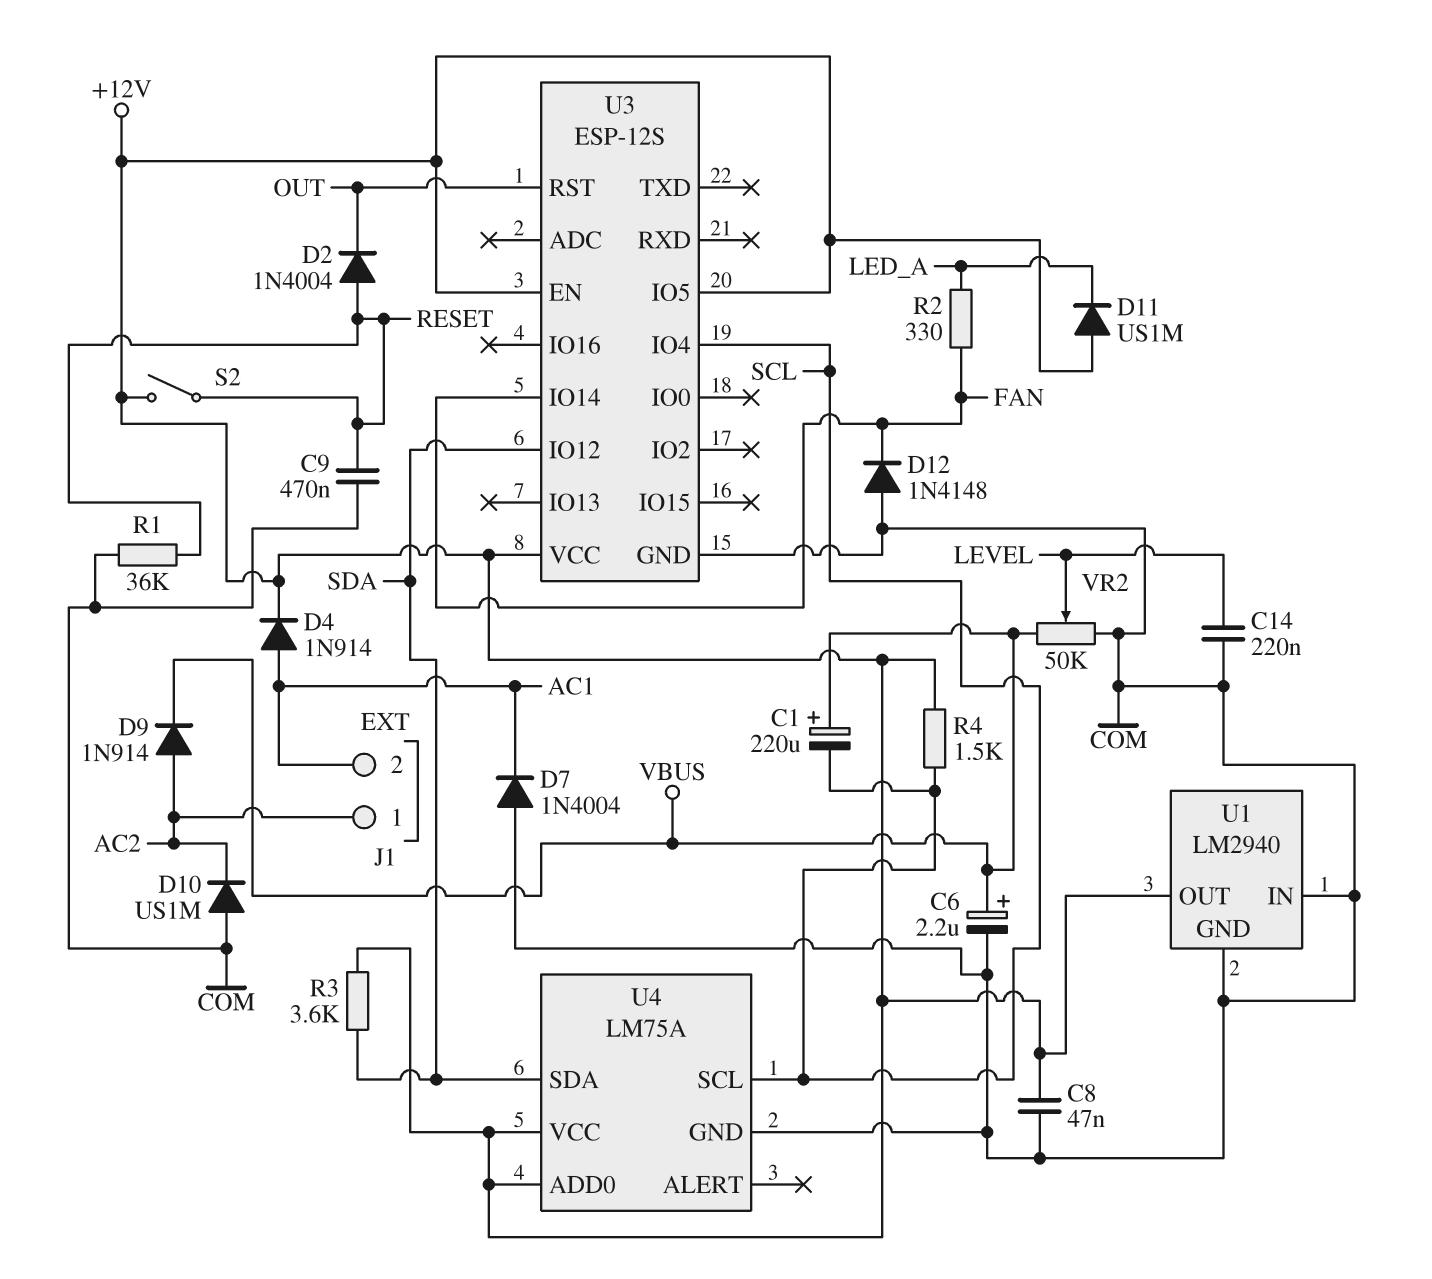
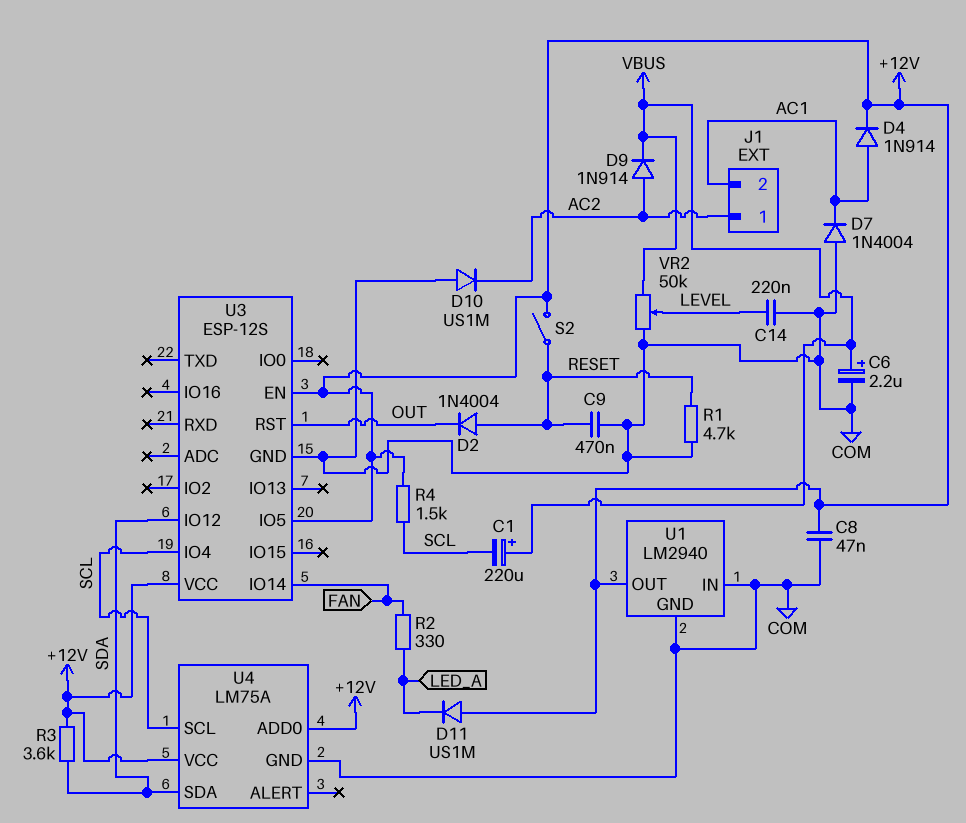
D12: diode 1N4148 (A COM, K FAN) -> none
R1: 36k (COM, RESET) -> 4.7k (COM, RESET)

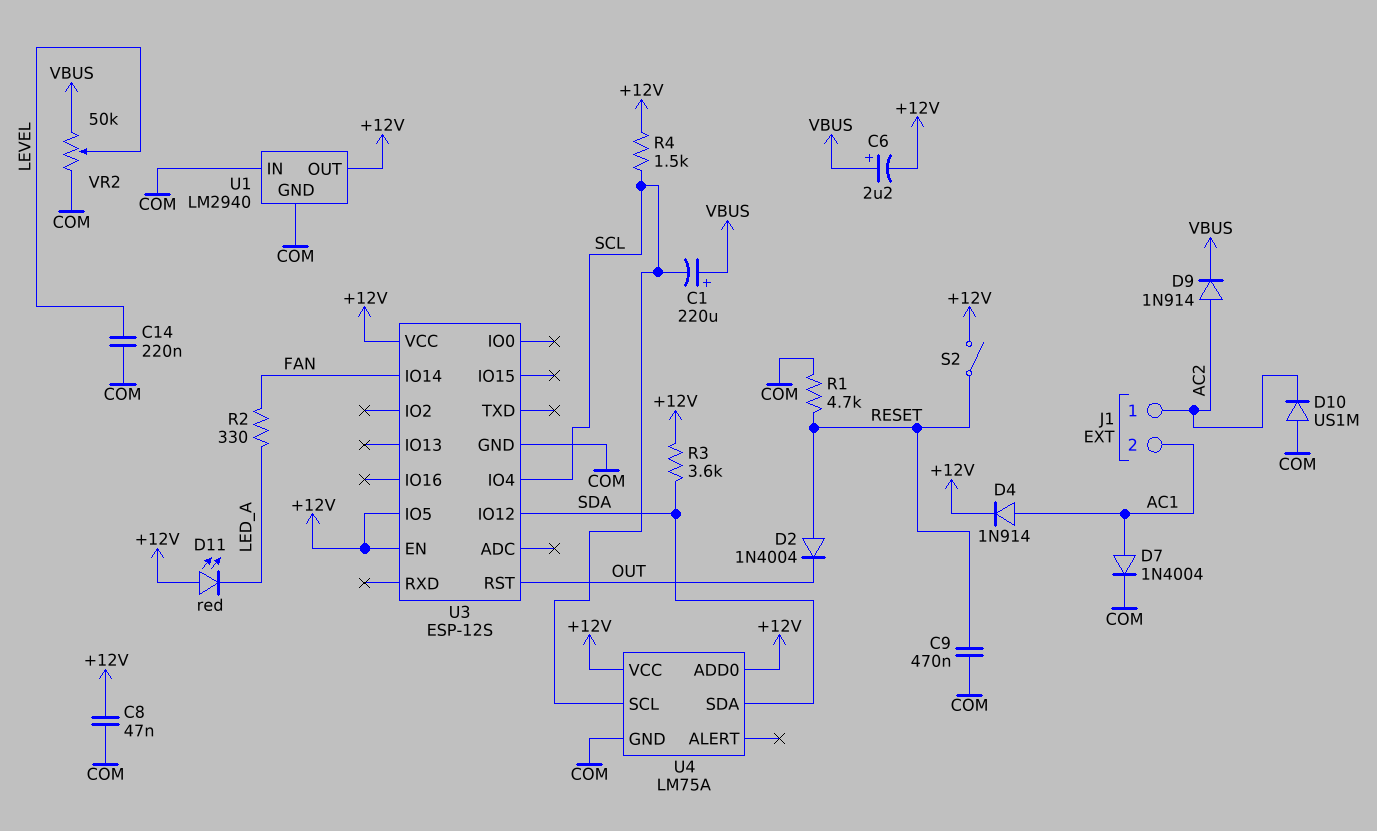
C6: 2.2uF (plus VBUS, minus COM) -> 2.2uF (plus VBUS, minus +12V)
D7: diode 1N4004 (A COM, K AC1) -> diode 1N4004 (A AC1, K COM)
D11: diode US1M (A +12V, K LED_A) -> LED red (A +12V, K LED_A)

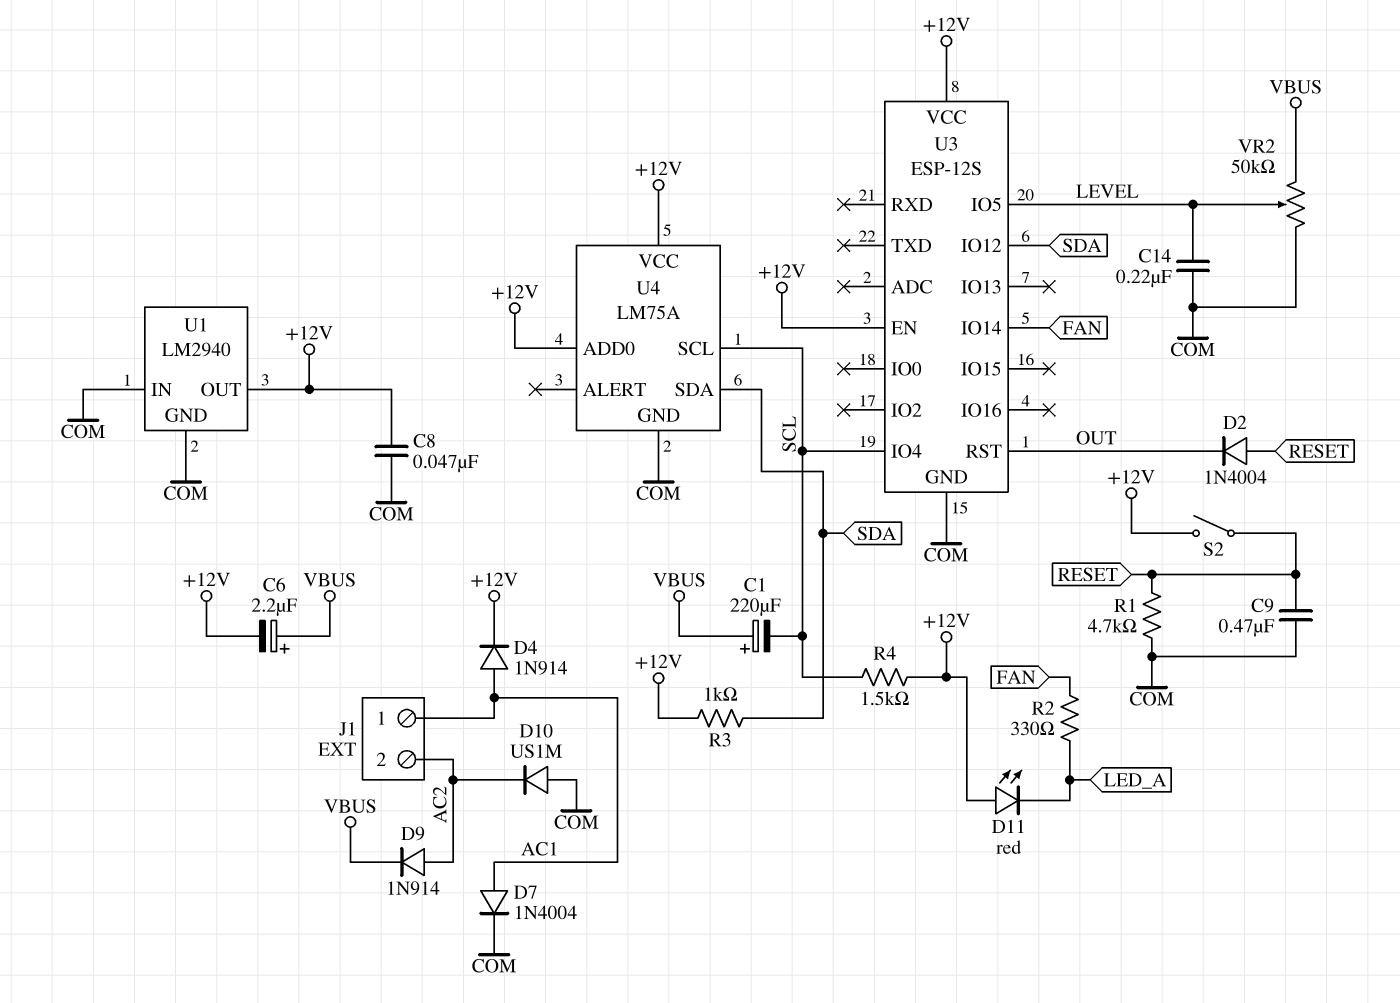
J1 pin 1: AC2 -> AC1
J1 pin 2: AC1 -> AC2
R3: 3.6k (+12V, SDA) -> 1k (+12V, SDA)
U3 pin IO5: +12V -> LEVEL

